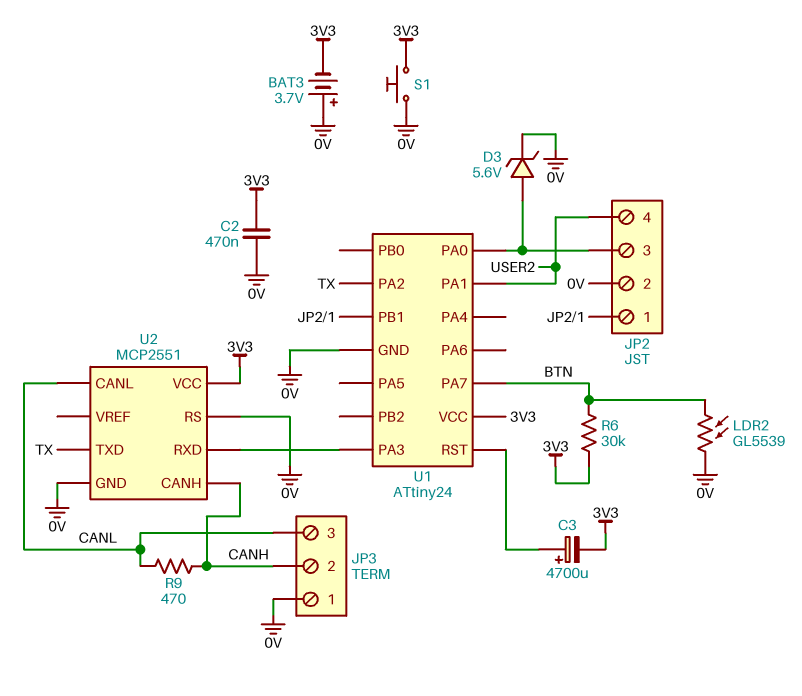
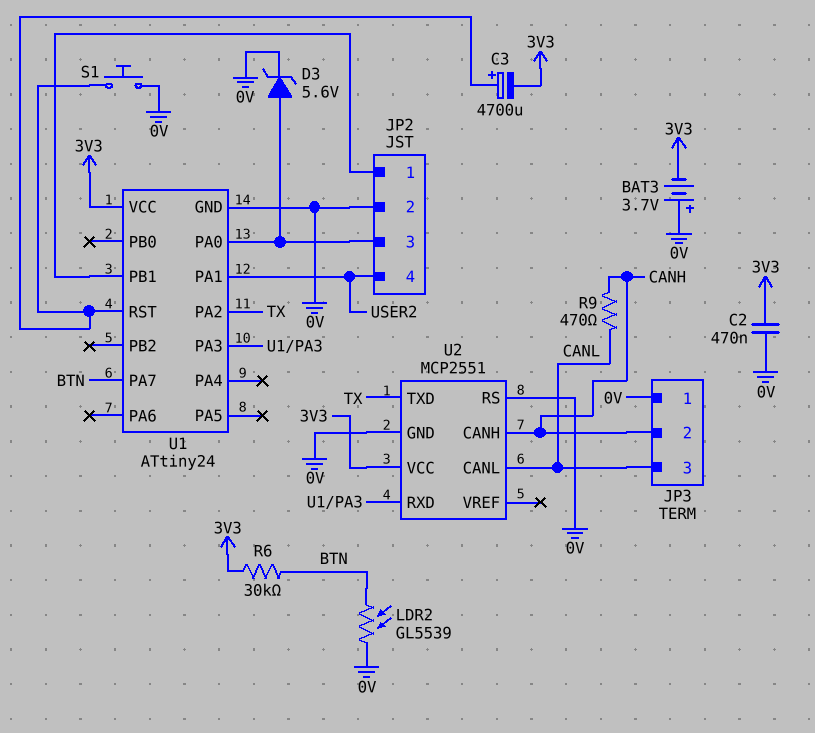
S1: button (0V, 3V3) -> button (0V, U1/RST)

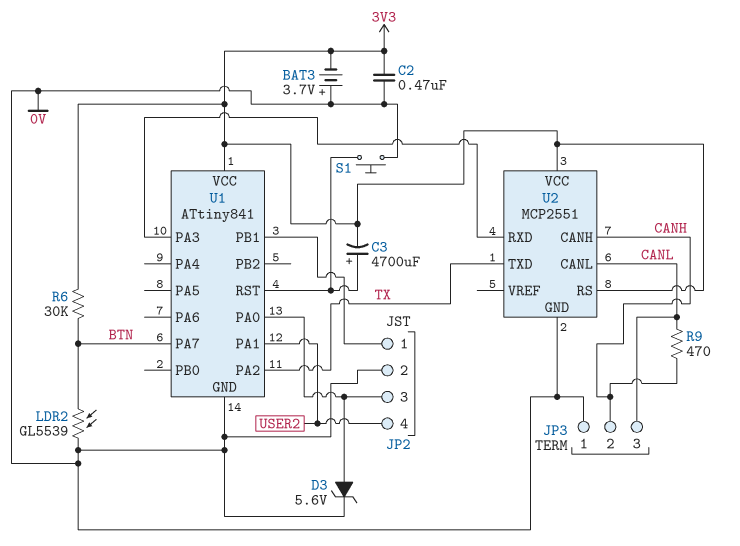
U1: ATtiny24 -> ATtiny841
U2 pin RS: 0V -> 3V3

